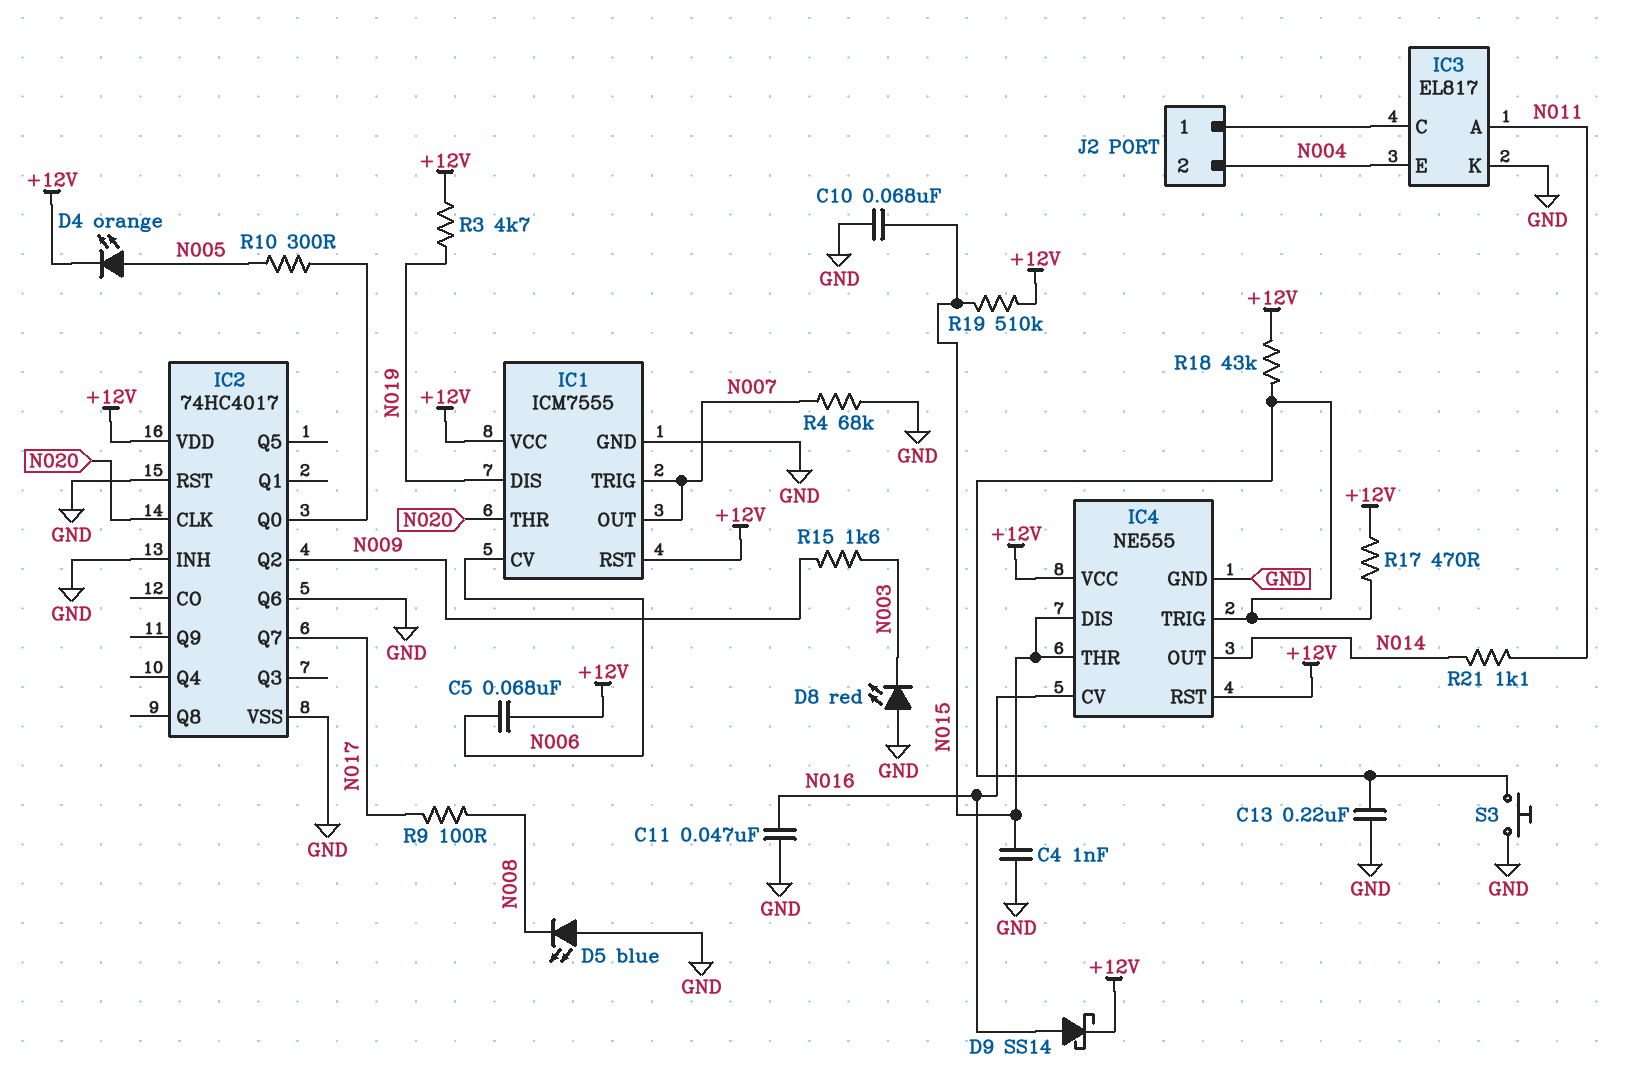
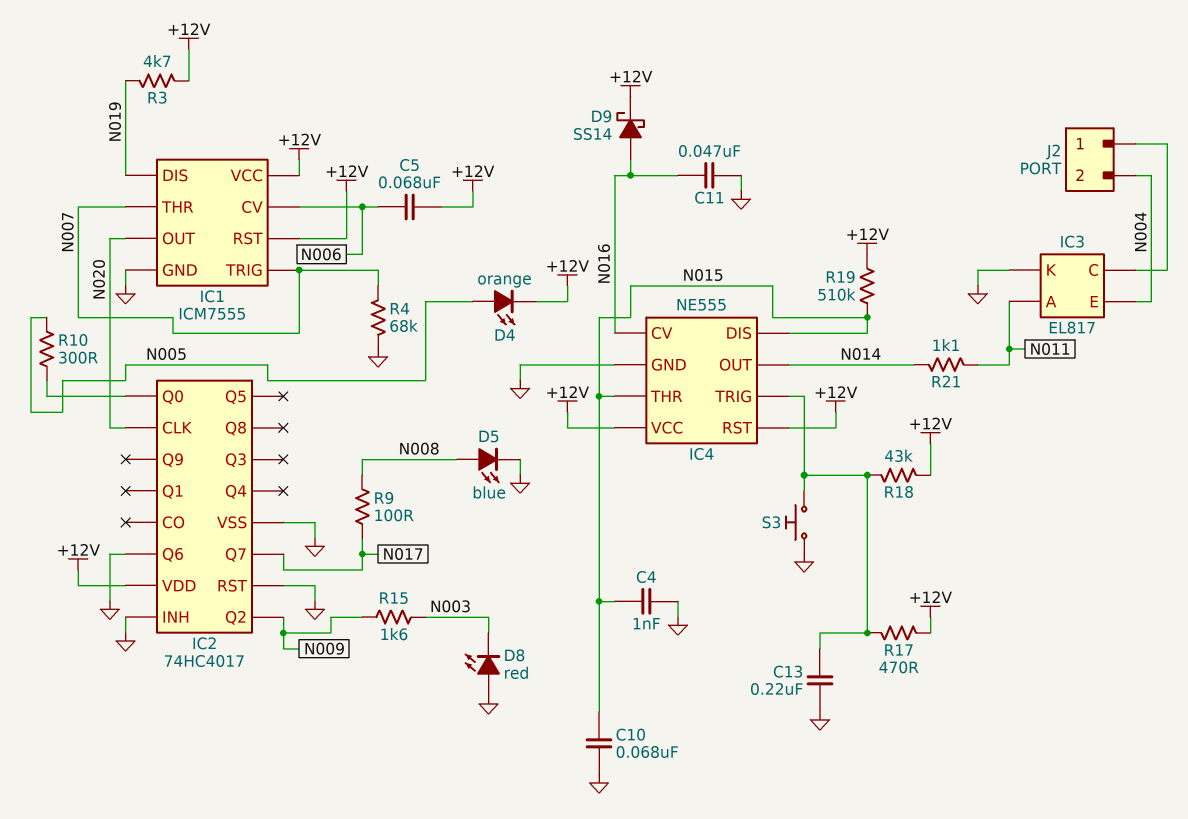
D5: LED blue (A GND, K N008) -> LED blue (A N008, K GND)
IC1 pin OUT: N007 -> N020
IC1 pin THR: N020 -> N007

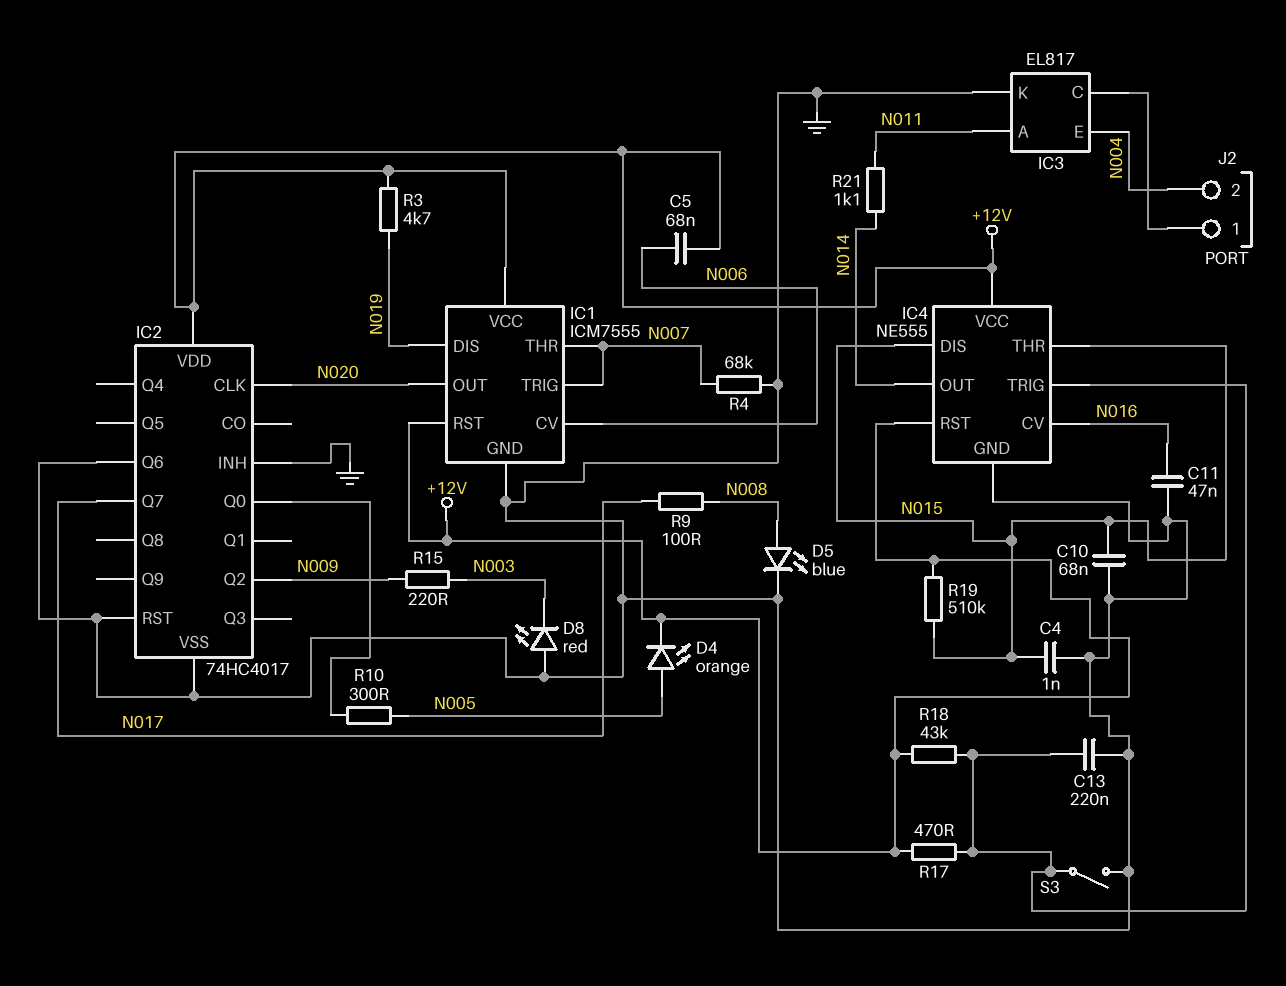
D9: schottky SS14 (A N016, K +12V) -> none
R15: 1.6k (N003, N009) -> 220 (N003, N009)
S3: button (GND, IC4/TRIG) -> switch (GND, IC4/TRIG)

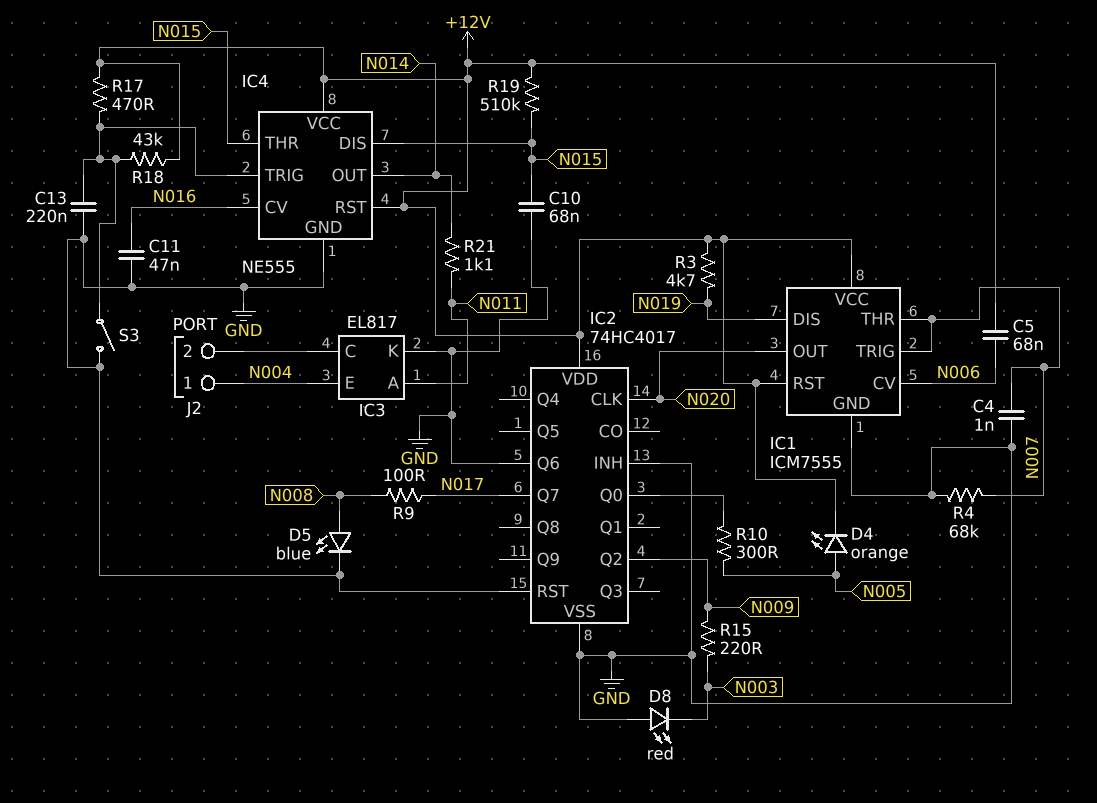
C4: 1nF (GND, N015) -> 1nF (GND, N007)
J2 pin 1: IC3/C -> N004
J2 pin 2: N004 -> IC3/C

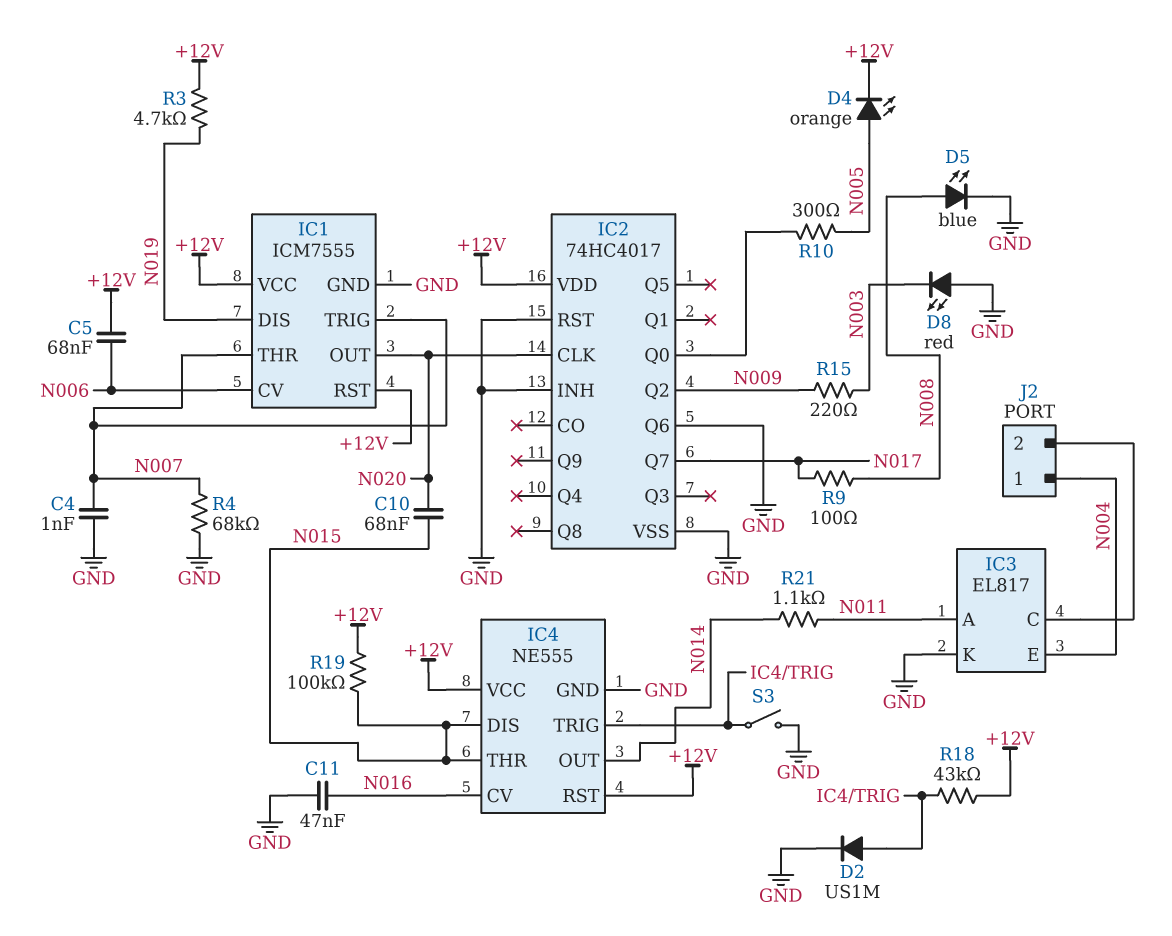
C10: 68nF (GND, N015) -> 68nF (N015, N020)
C13: 220nF (GND, IC4/TRIG) -> none
D2: none -> diode US1M (A IC4/TRIG, K GND)
R17: 470 (+12V, IC4/TRIG) -> none
R19: 510k (+12V, N015) -> 100k (+12V, N015)

